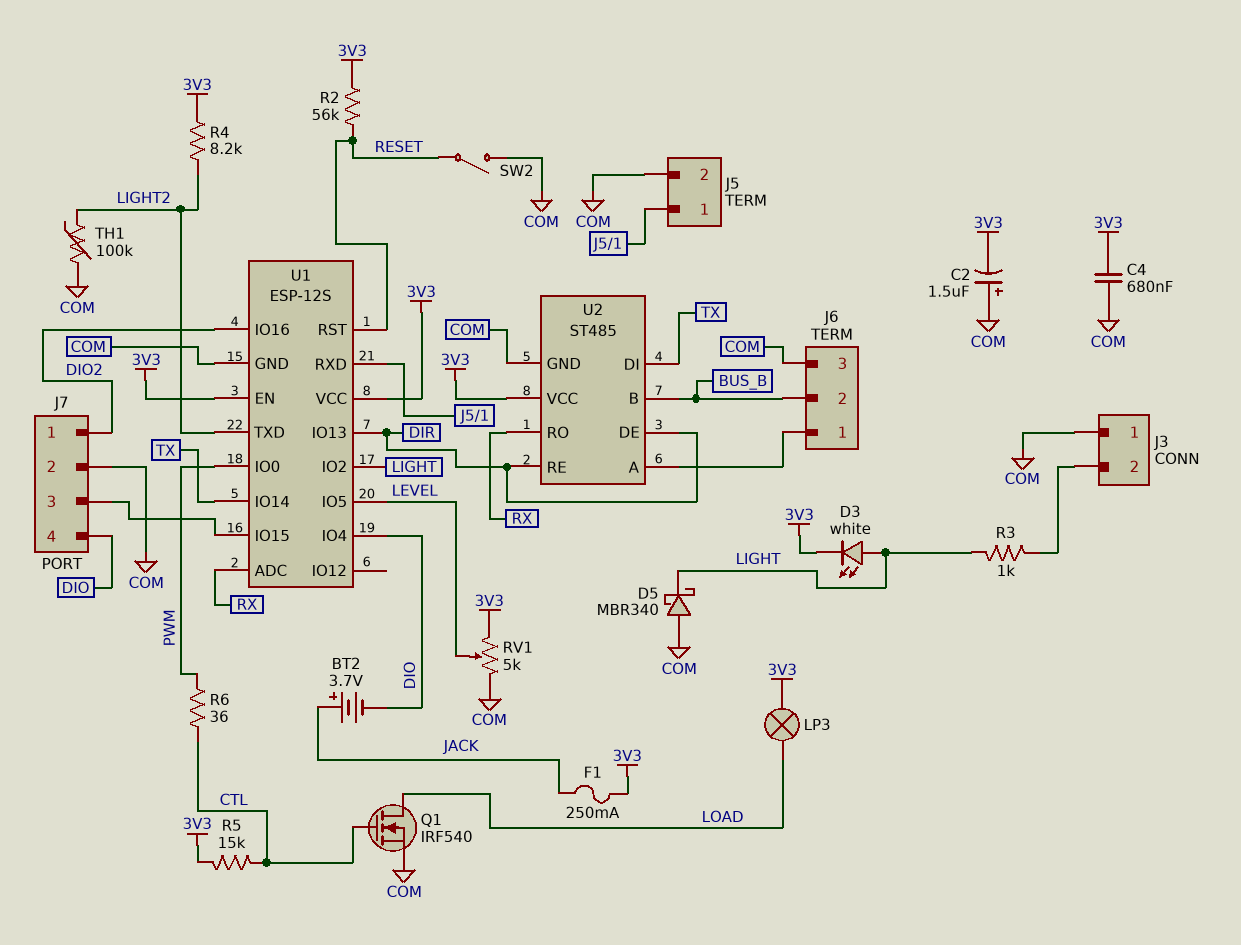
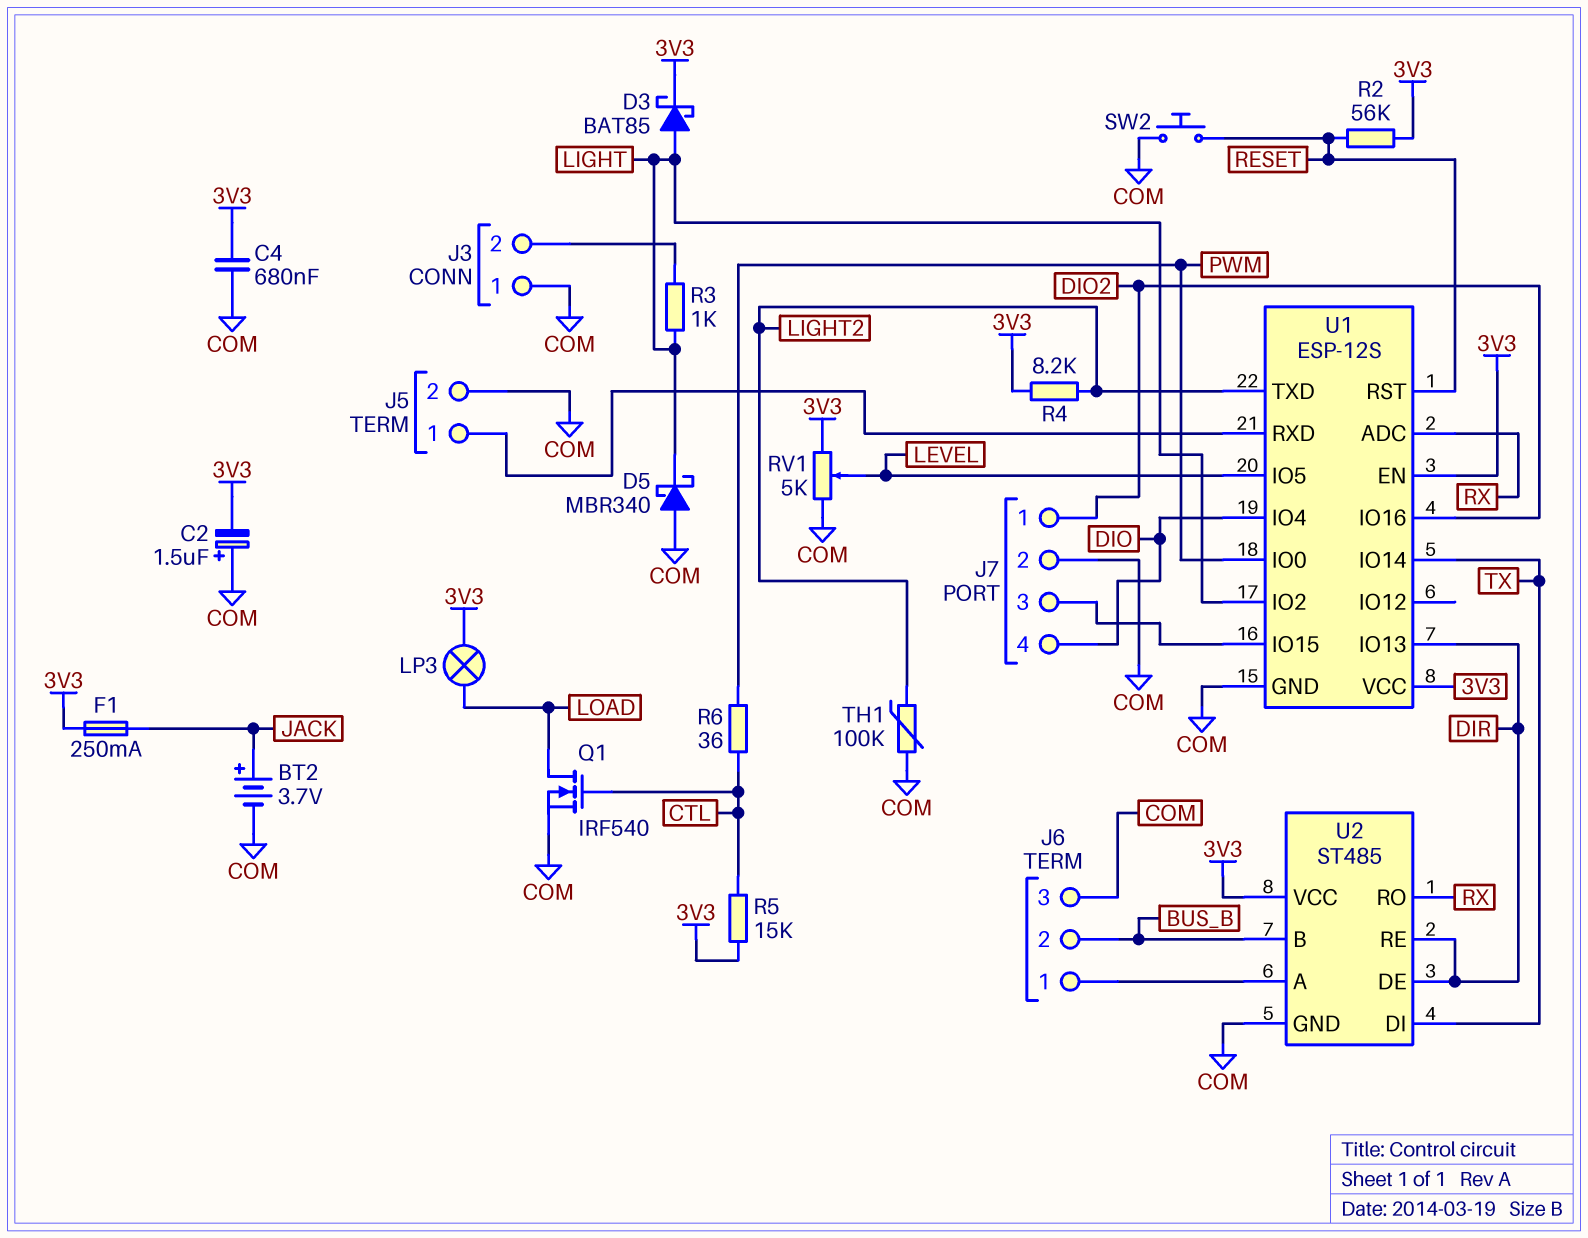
BT2: 3.7V (plus JACK, minus DIO) -> 3.7V (plus JACK, minus COM)
D3: LED white (A LIGHT, K 3V3) -> schottky BAT85 (A LIGHT, K 3V3)
SW2: switch (COM, RESET) -> button (COM, RESET)

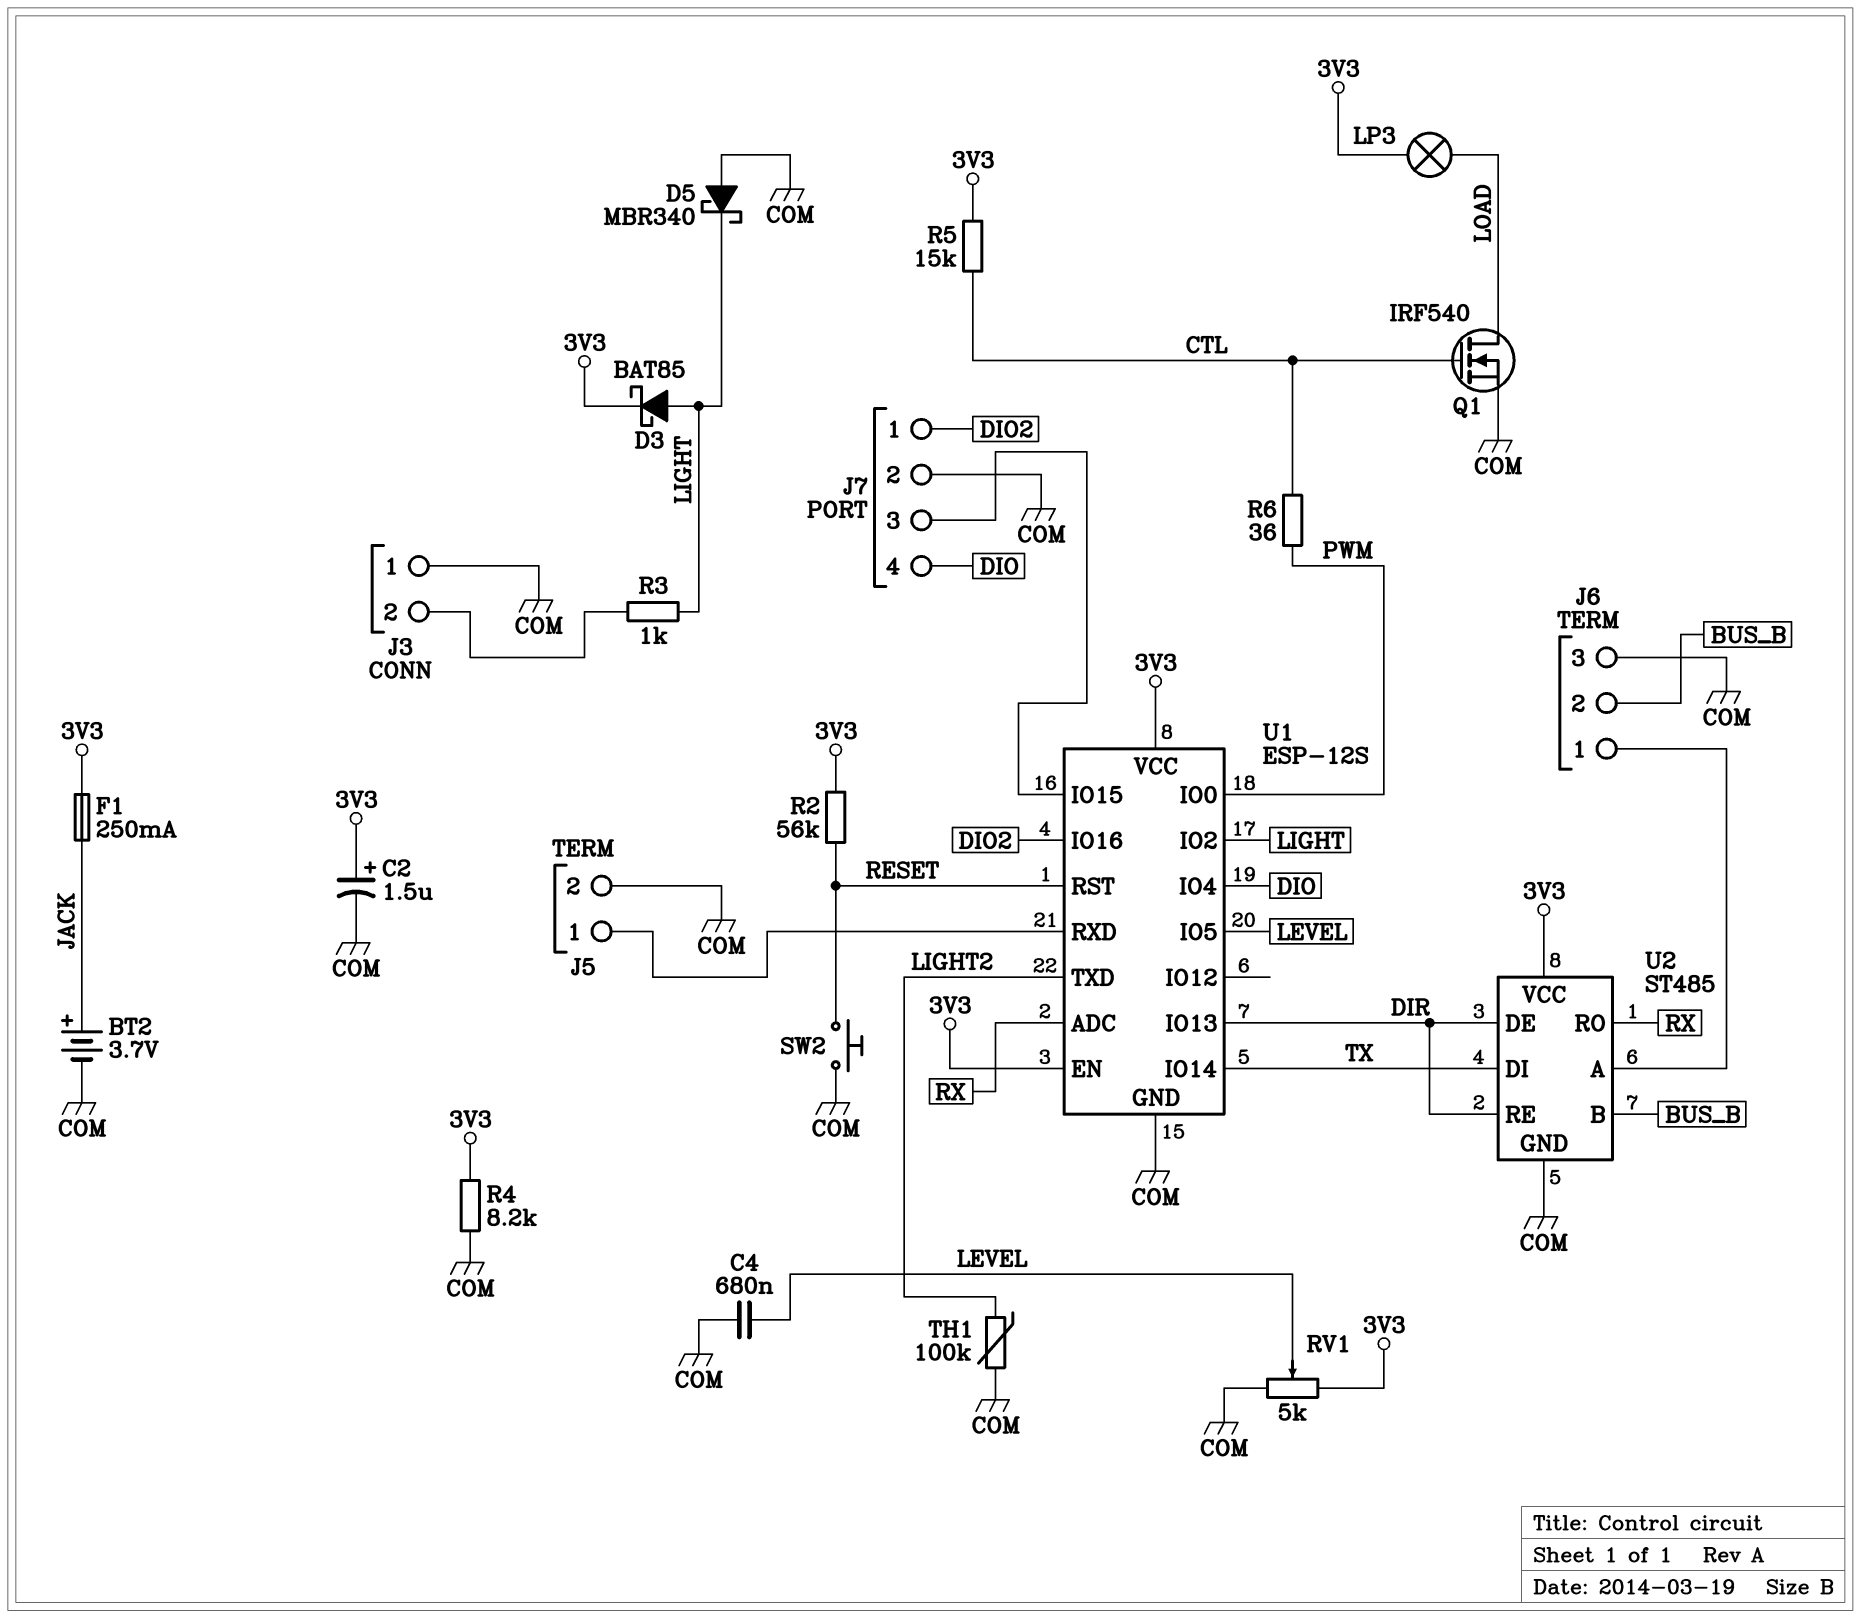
C2: 1.5uF (plus COM, minus 3V3) -> 1.5uF (plus 3V3, minus COM)
C4: 680nF (3V3, COM) -> 680nF (COM, LEVEL)
R4: 8.2k (3V3, LIGHT2) -> 8.2k (3V3, COM)

